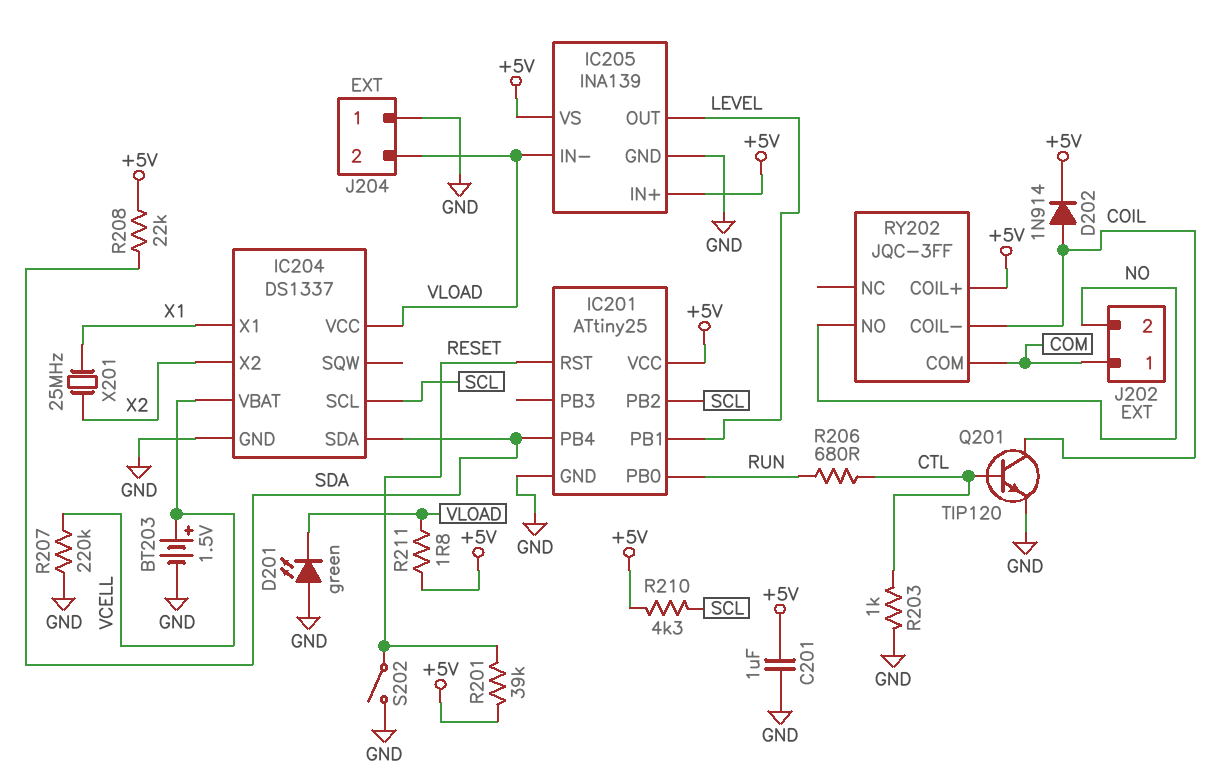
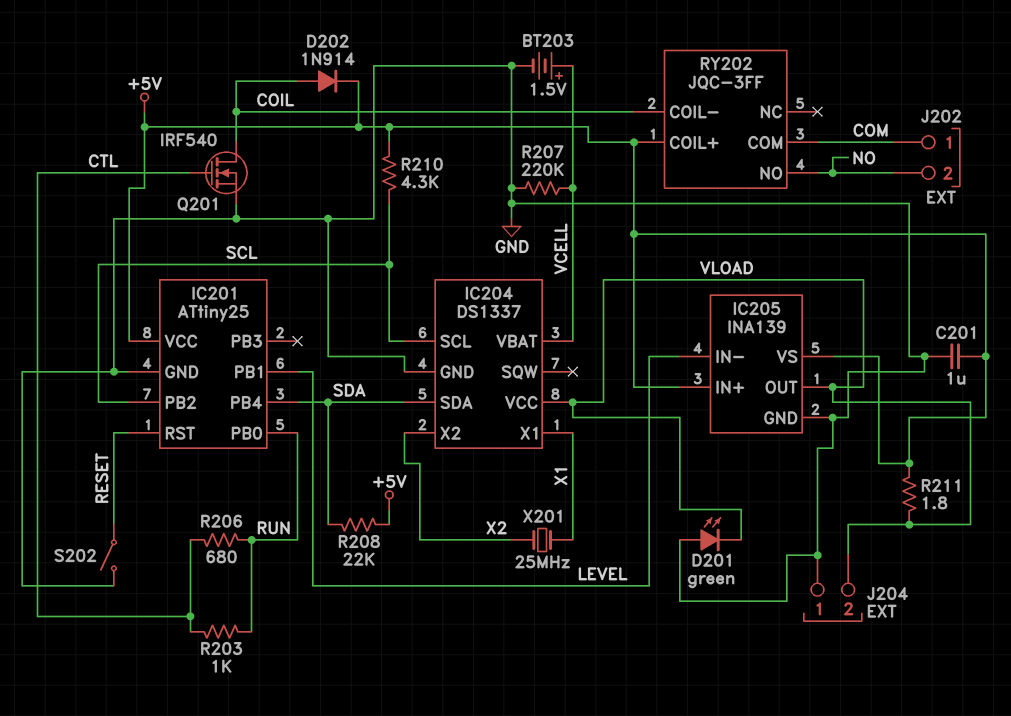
IC205 pin IN-: VLOAD -> LEVEL
IC205 pin OUT: LEVEL -> VLOAD
Q201: NPN TIP120 (B CTL, C COIL, E GND) -> NMOS IRF540 (G CTL, D COIL, S GND)
R201: 39k (+5V, RESET) -> none
R203: 1k (CTL, GND) -> 1k (CTL, RUN)

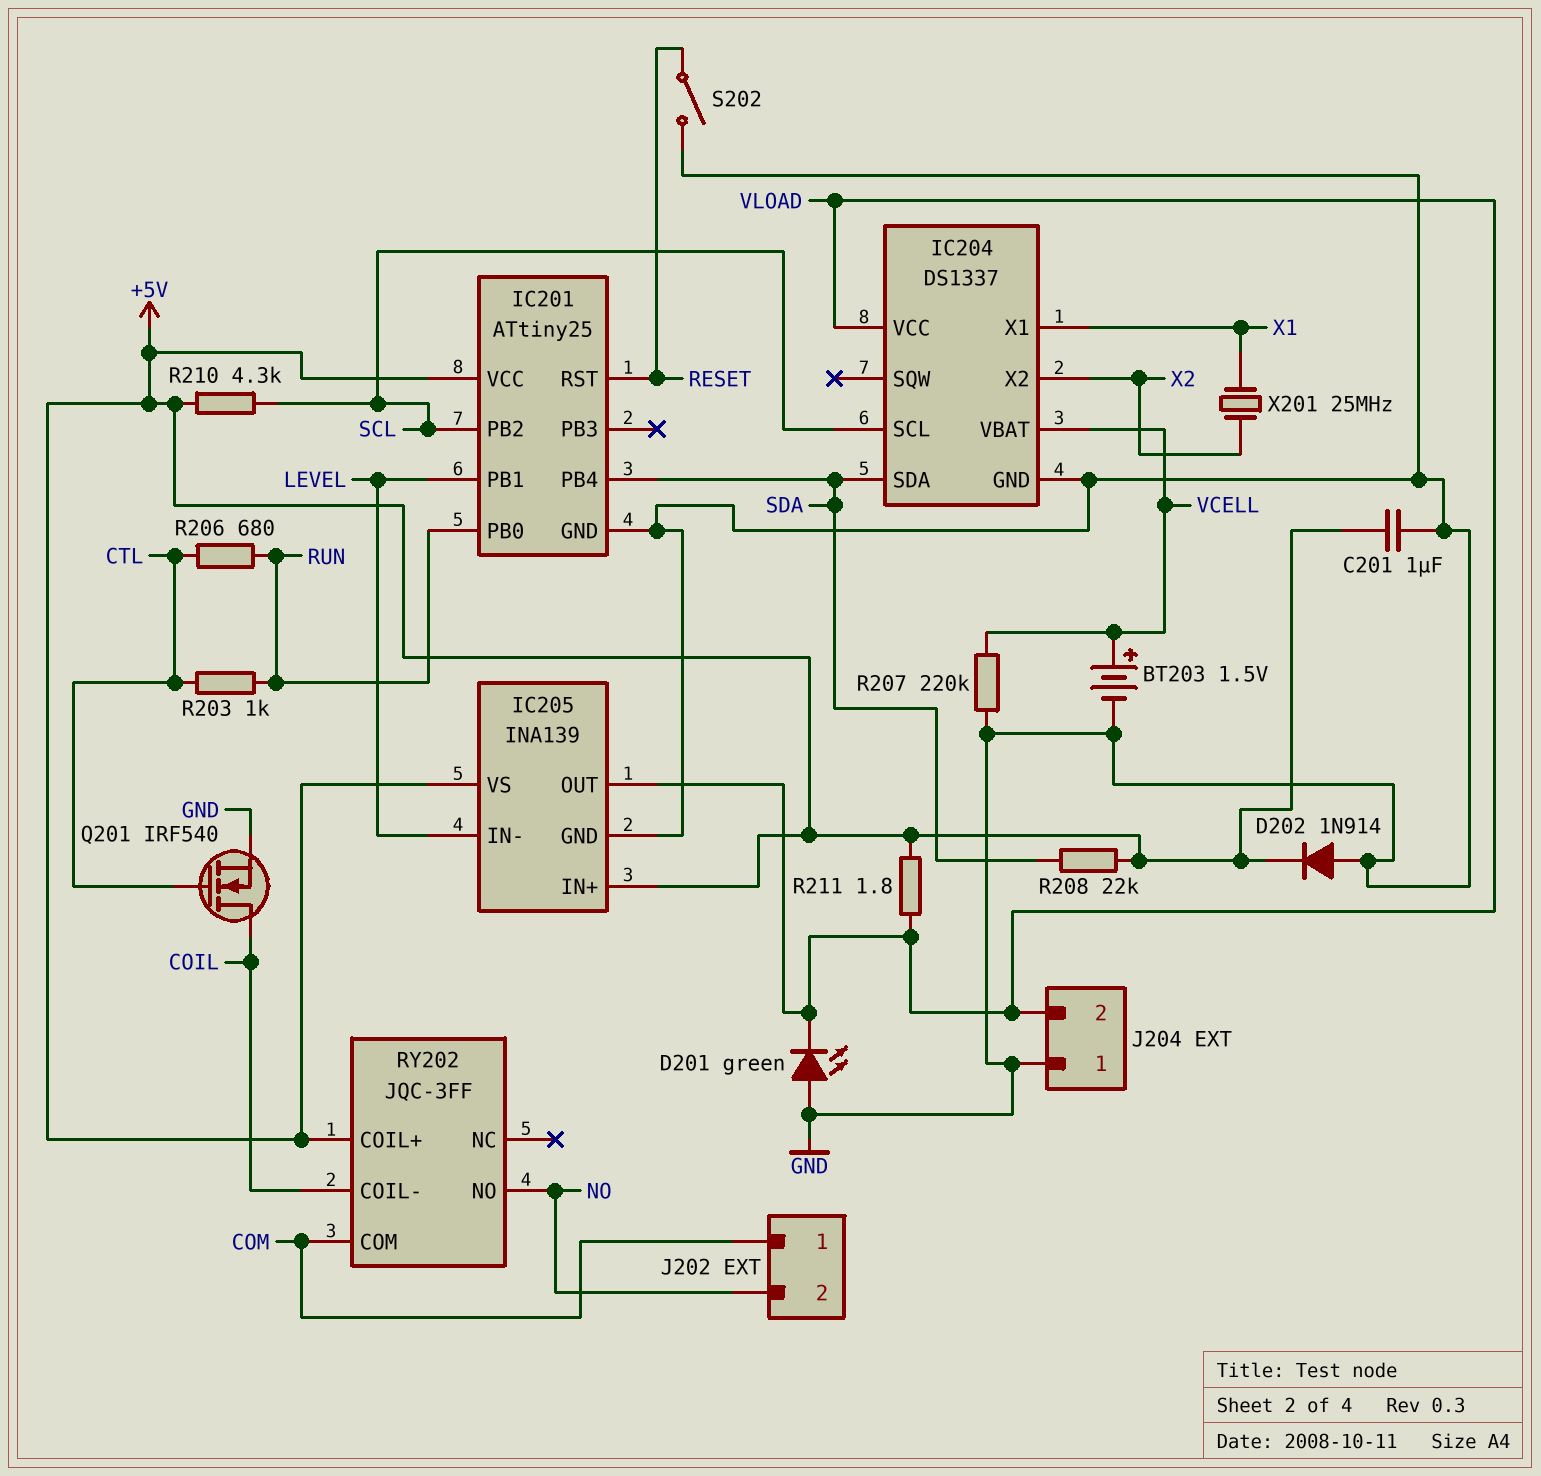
D202: diode 1N914 (A COIL, K +5V) -> diode 1N914 (A GND, K +5V)

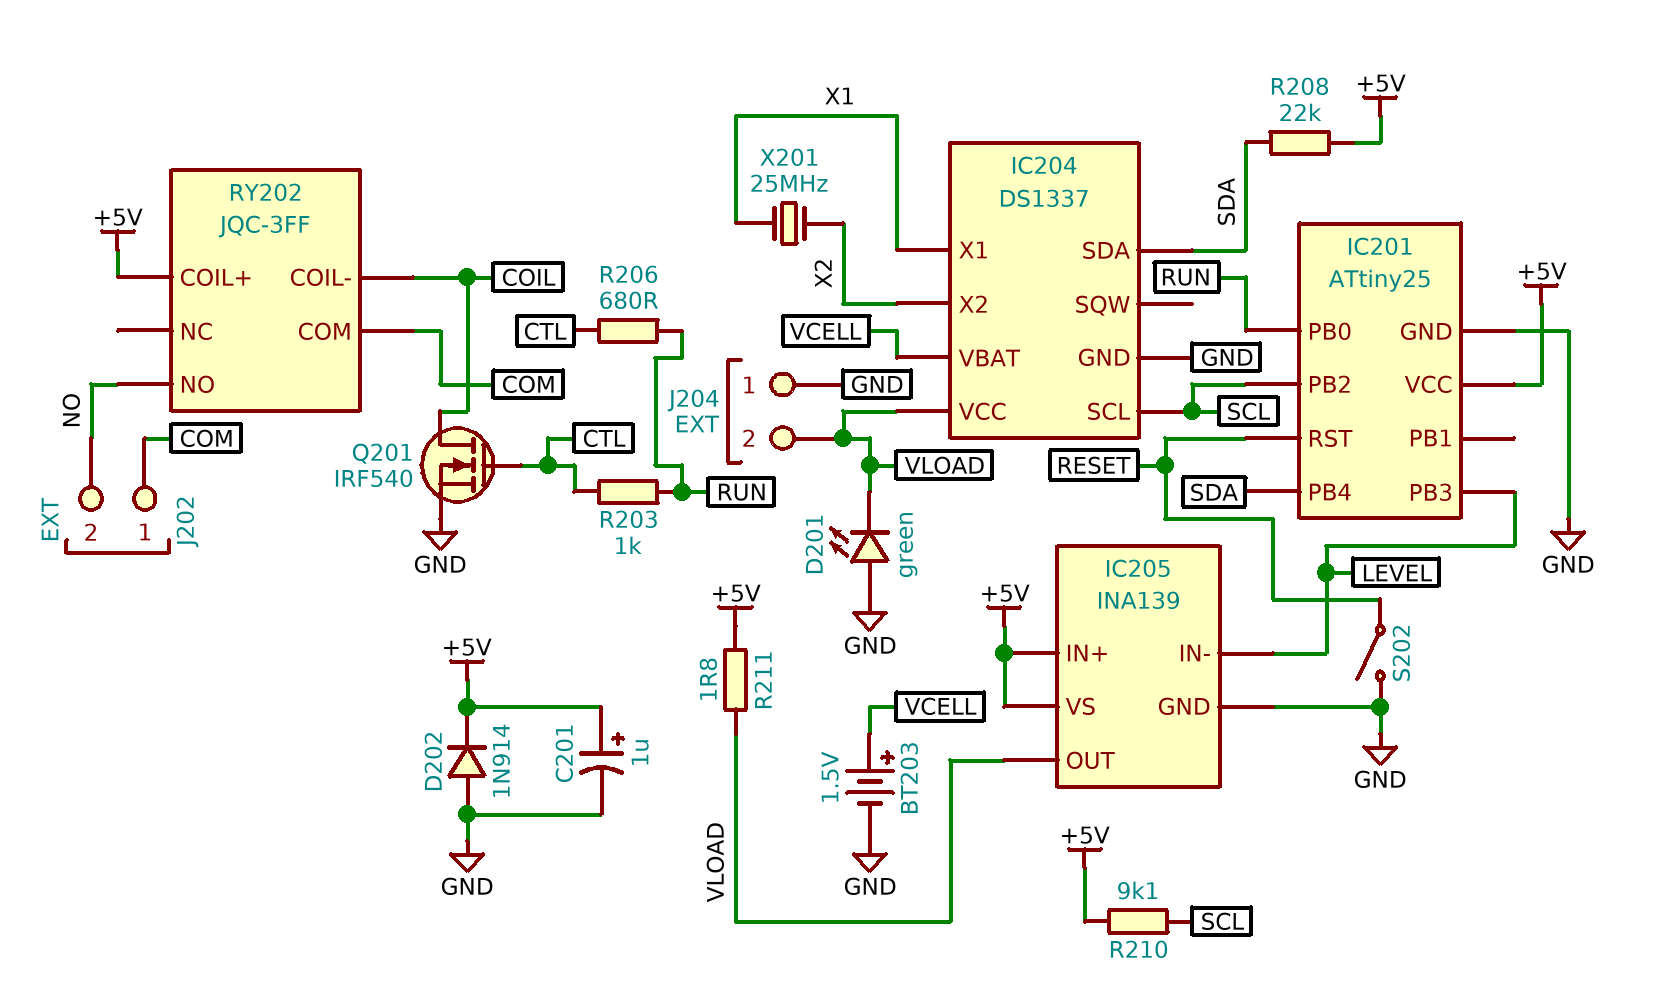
C201: 1uF (+5V, GND) -> 1uF (plus +5V, minus GND)
IC201 pin PB1: LEVEL -> none
IC201 pin PB3: none -> LEVEL
R207: 220k (GND, VCELL) -> none
R210: 4.3k (+5V, SCL) -> 9.1k (+5V, SCL)

